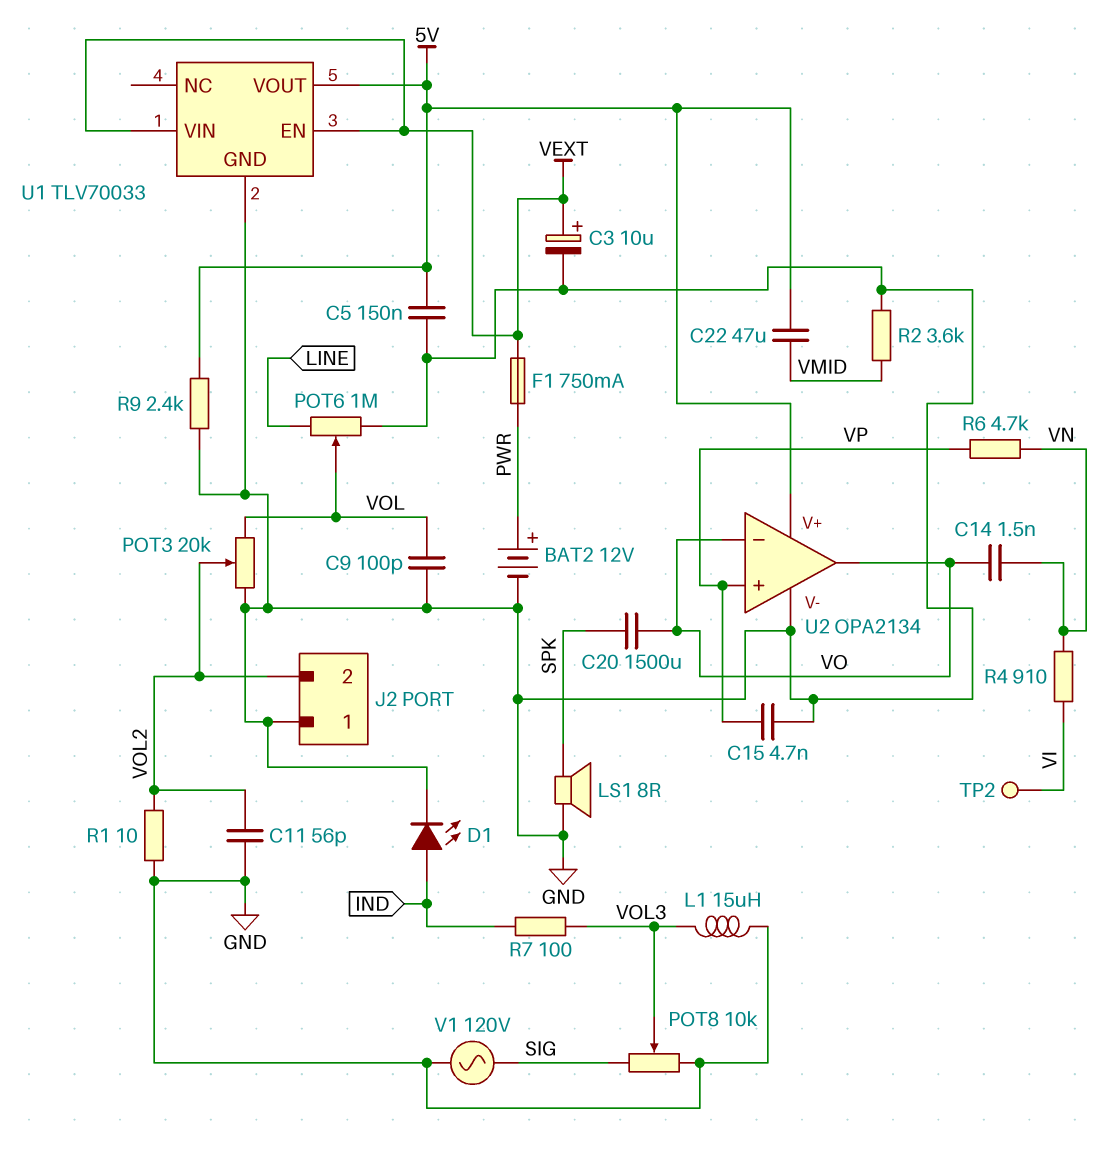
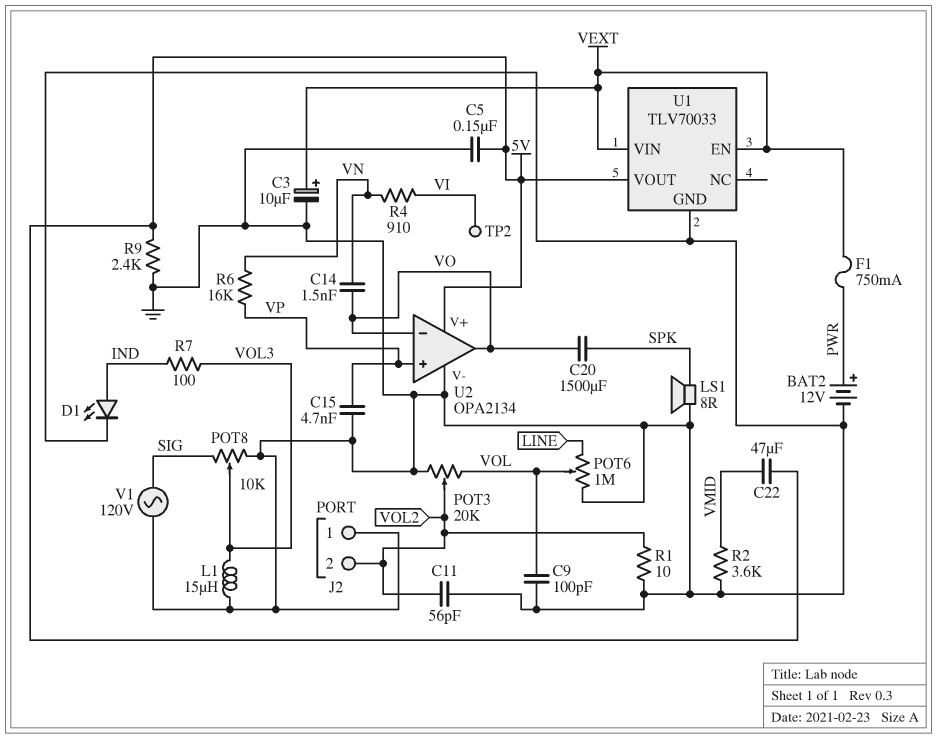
R6: 4.7k (VN, VP) -> 16k (VN, VP)

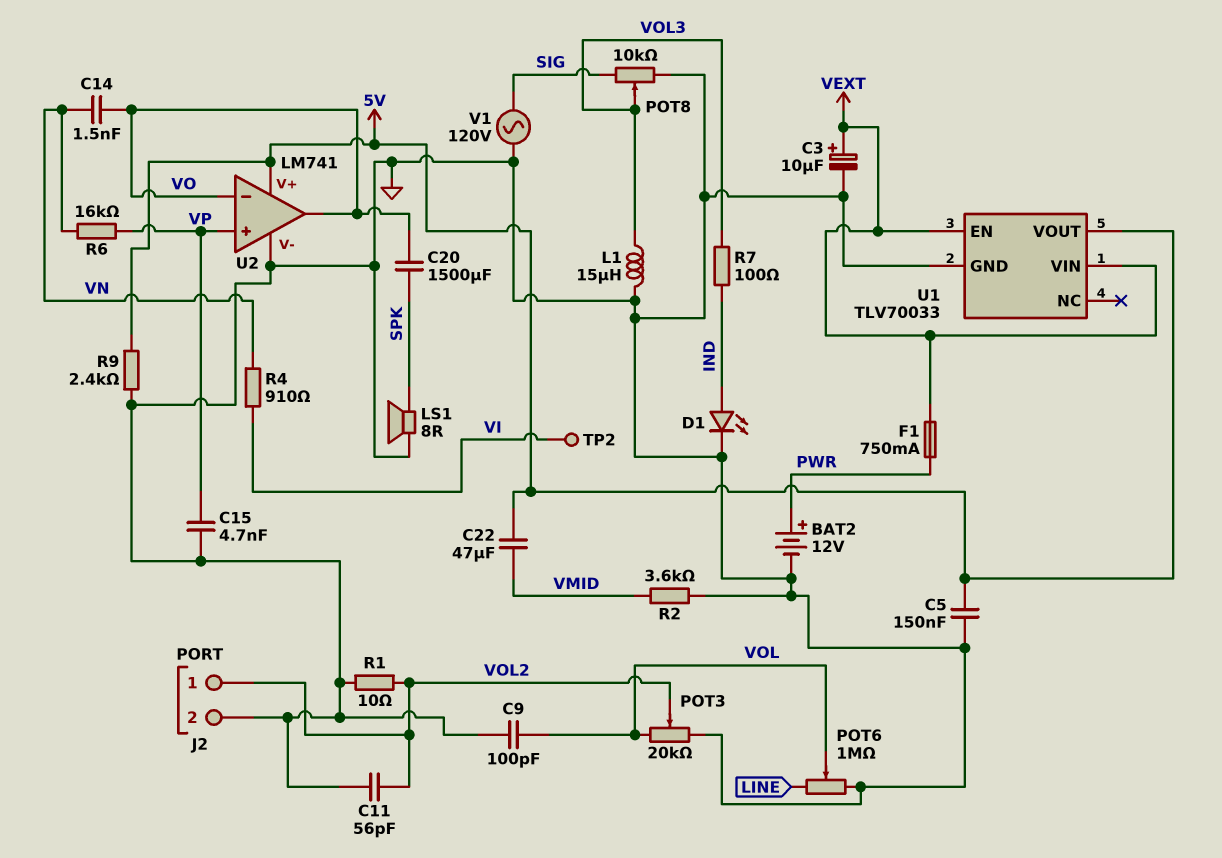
J2 pin 1: GND -> VOL2
J2 pin 2: VOL2 -> GND
U2: OPA2134 -> LM741

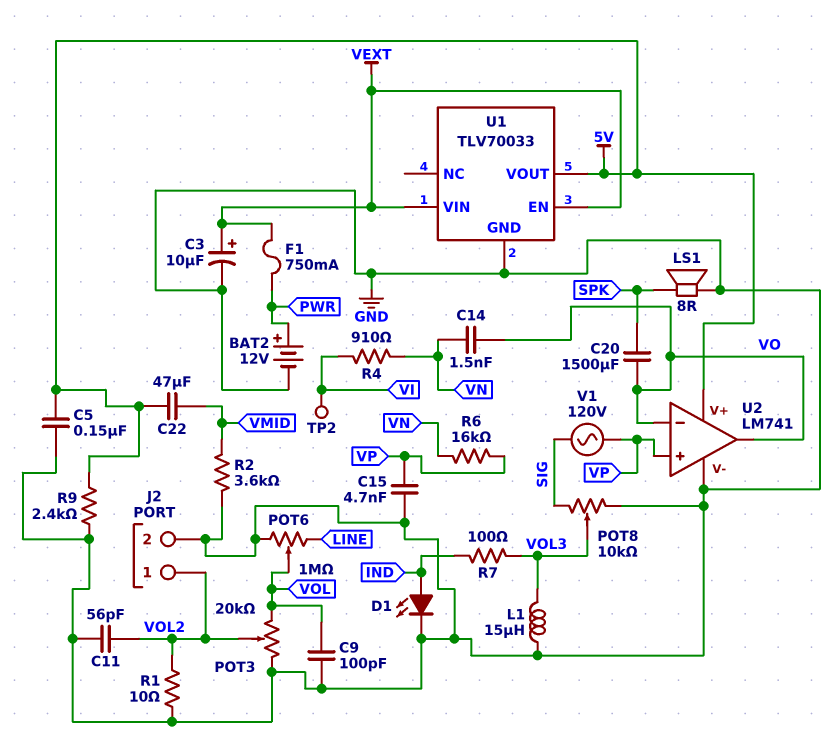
V1: AC 120V (GND, SIG) -> AC 120V (SIG, VP)

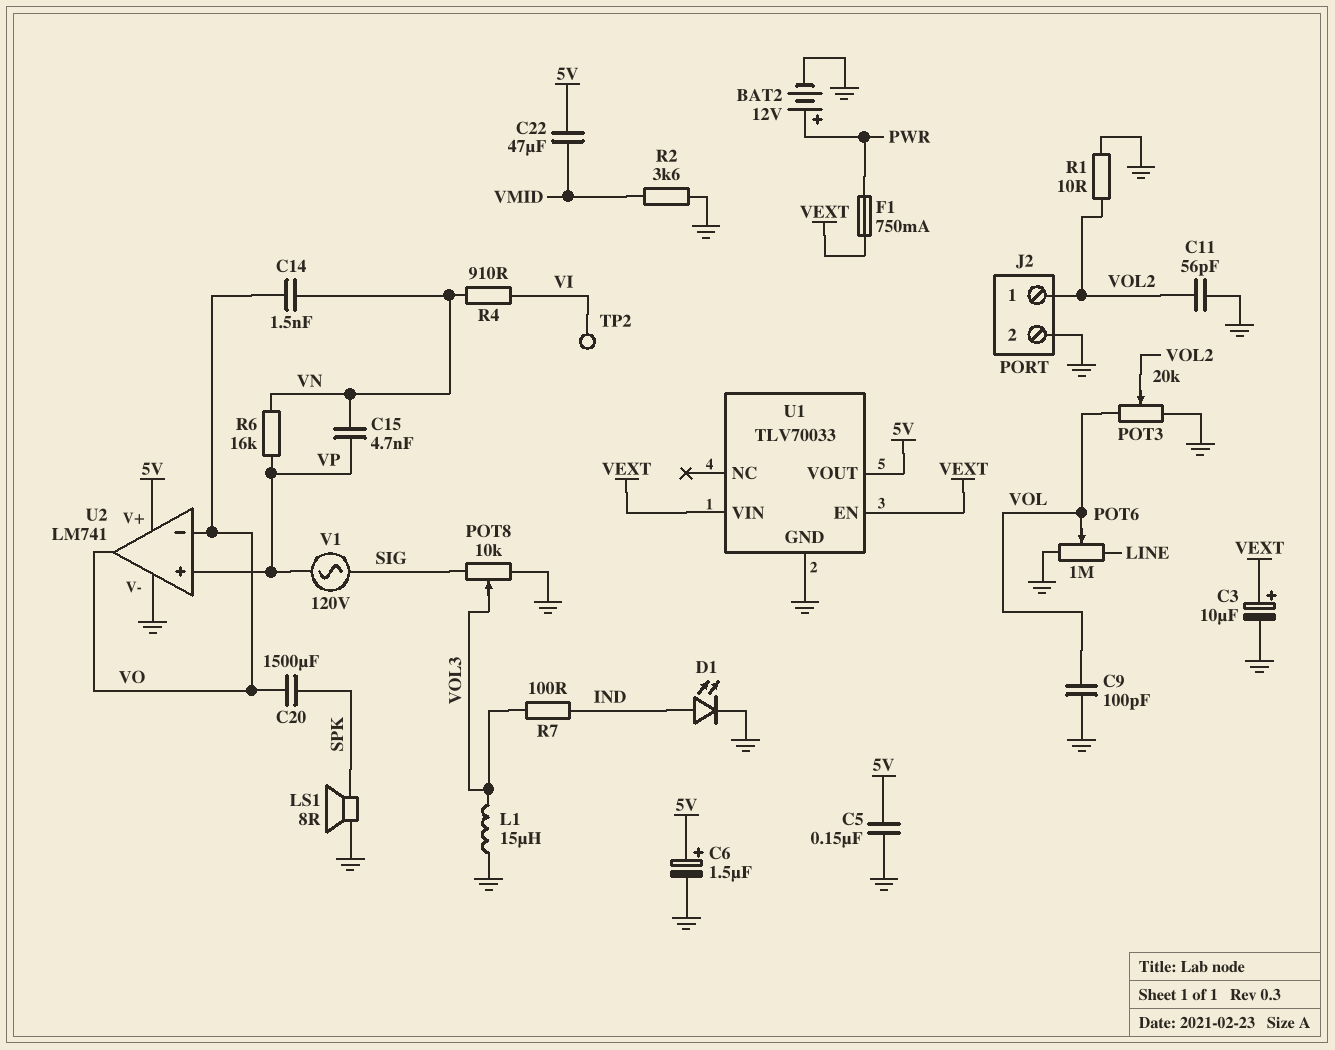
C6: none -> 1.5uF (plus 5V, minus GND)
C15: 4.7nF (GND, VP) -> 4.7nF (VN, VP)
R9: 2.4k (5V, GND) -> none

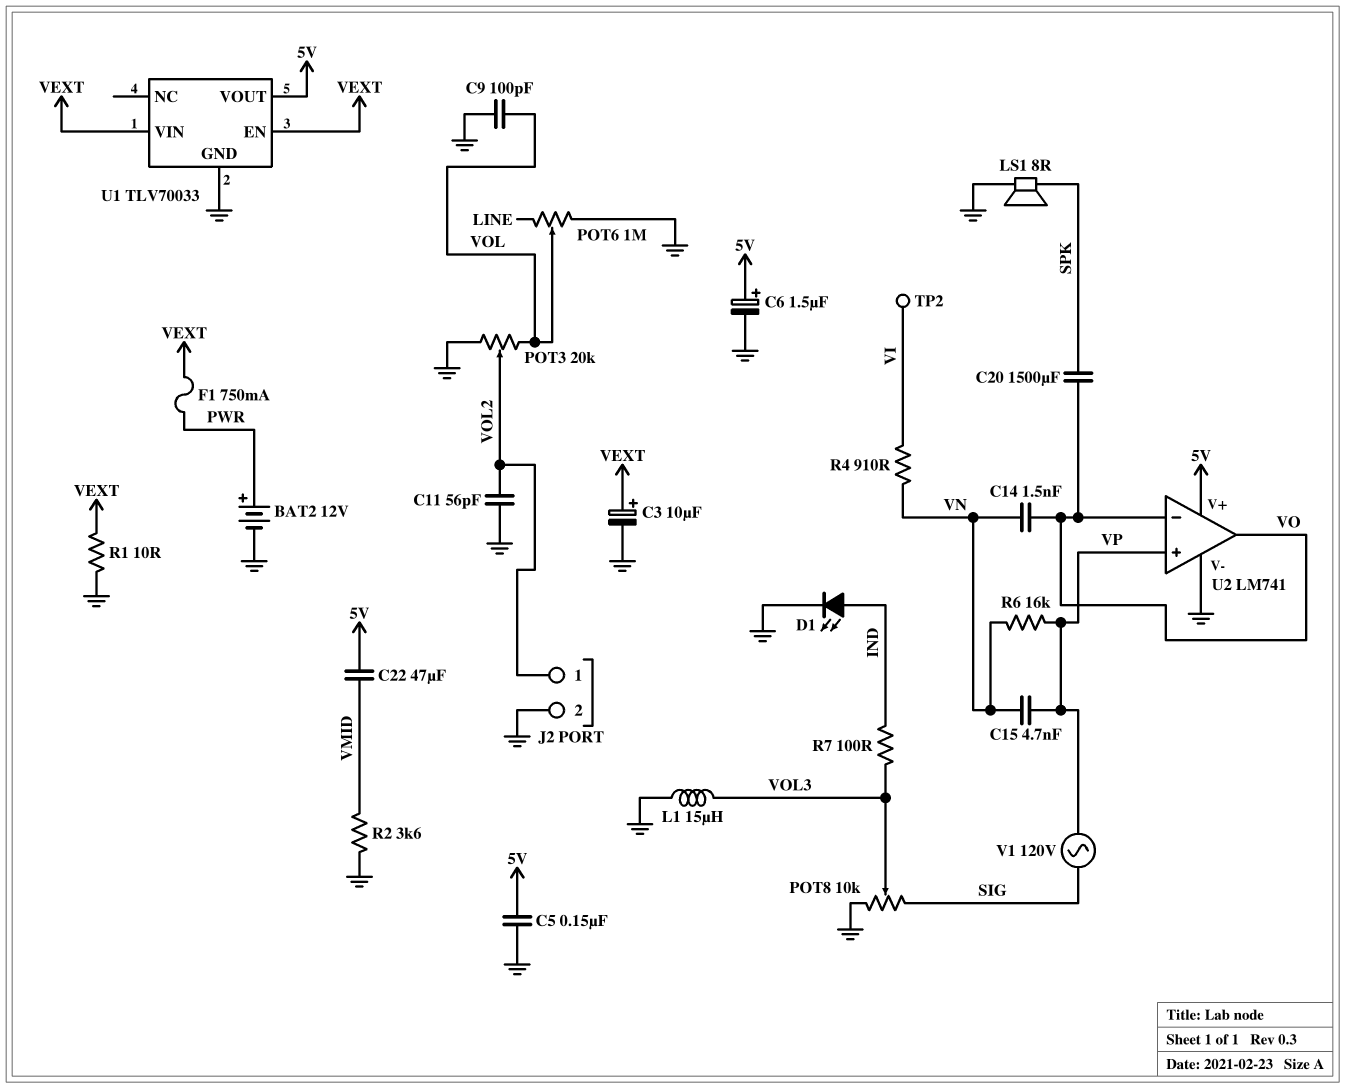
R1: 10 (GND, VOL2) -> 10 (GND, VEXT)

